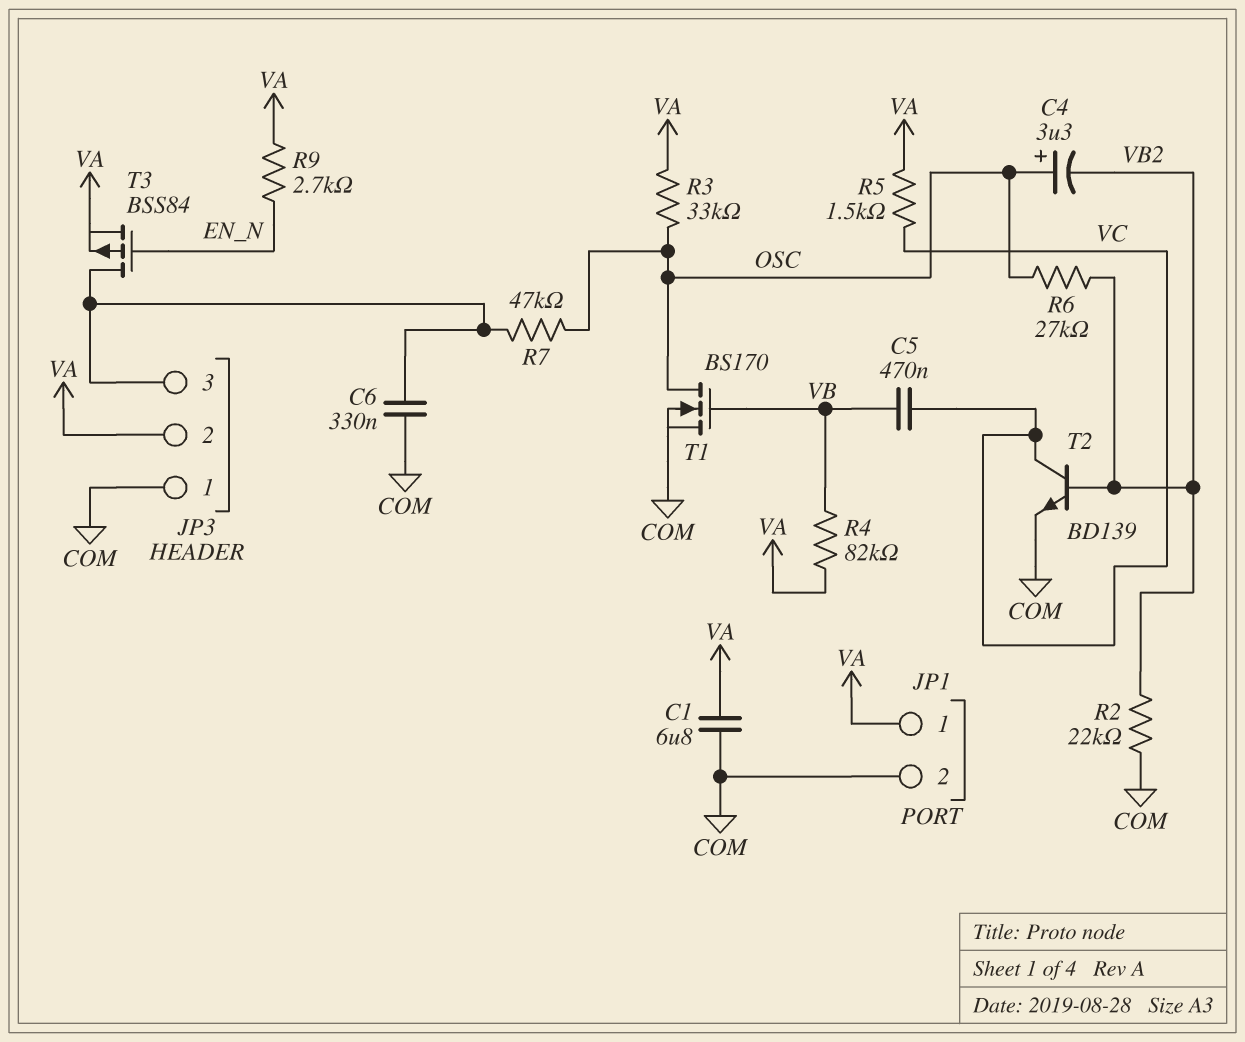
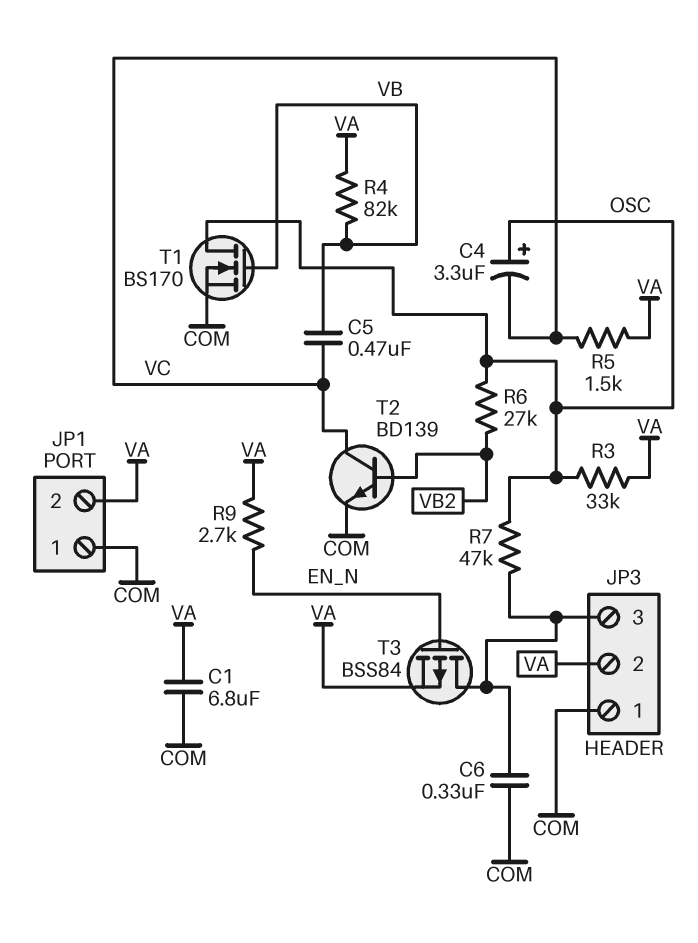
C4: 3.3uF (plus OSC, minus VB2) -> 3.3uF (plus OSC, minus VC)
JP1 pin 1: VA -> COM
JP1 pin 2: COM -> VA
R2: 22k (COM, VB2) -> none

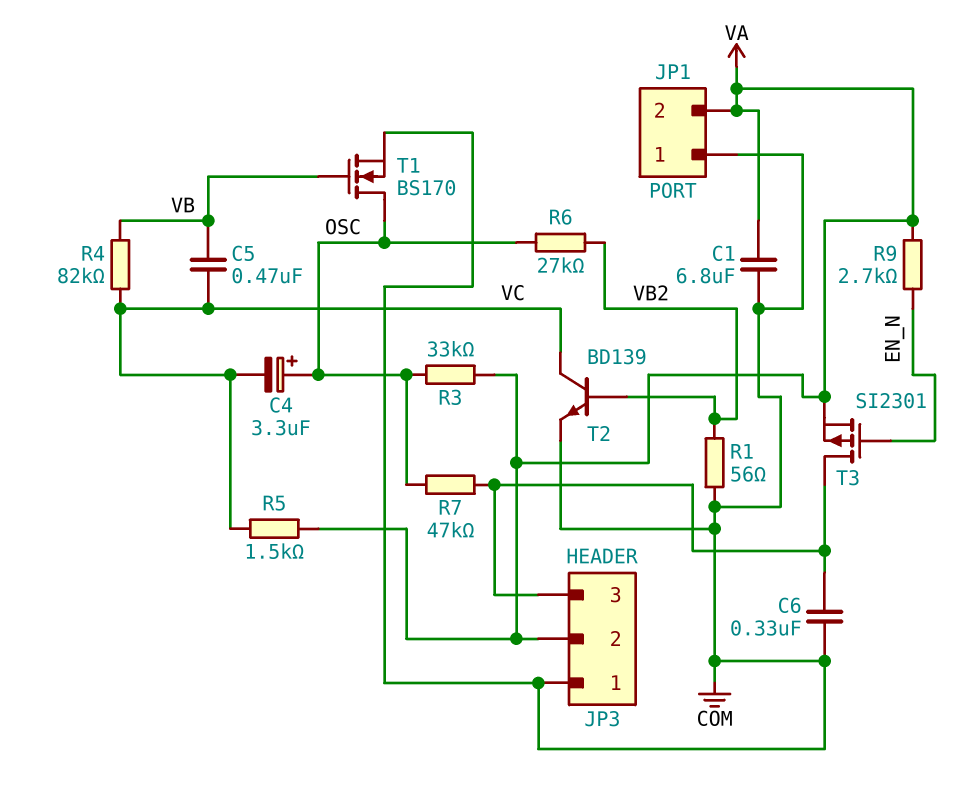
R1: none -> 56 (COM, VB2)
R4: 82k (VA, VB) -> 82k (VB, VC)
T3: PMOS BSS84 (G EN_N, D JP3/3, S VA) -> PMOS SI2301 (G EN_N, D JP3/3, S VA)

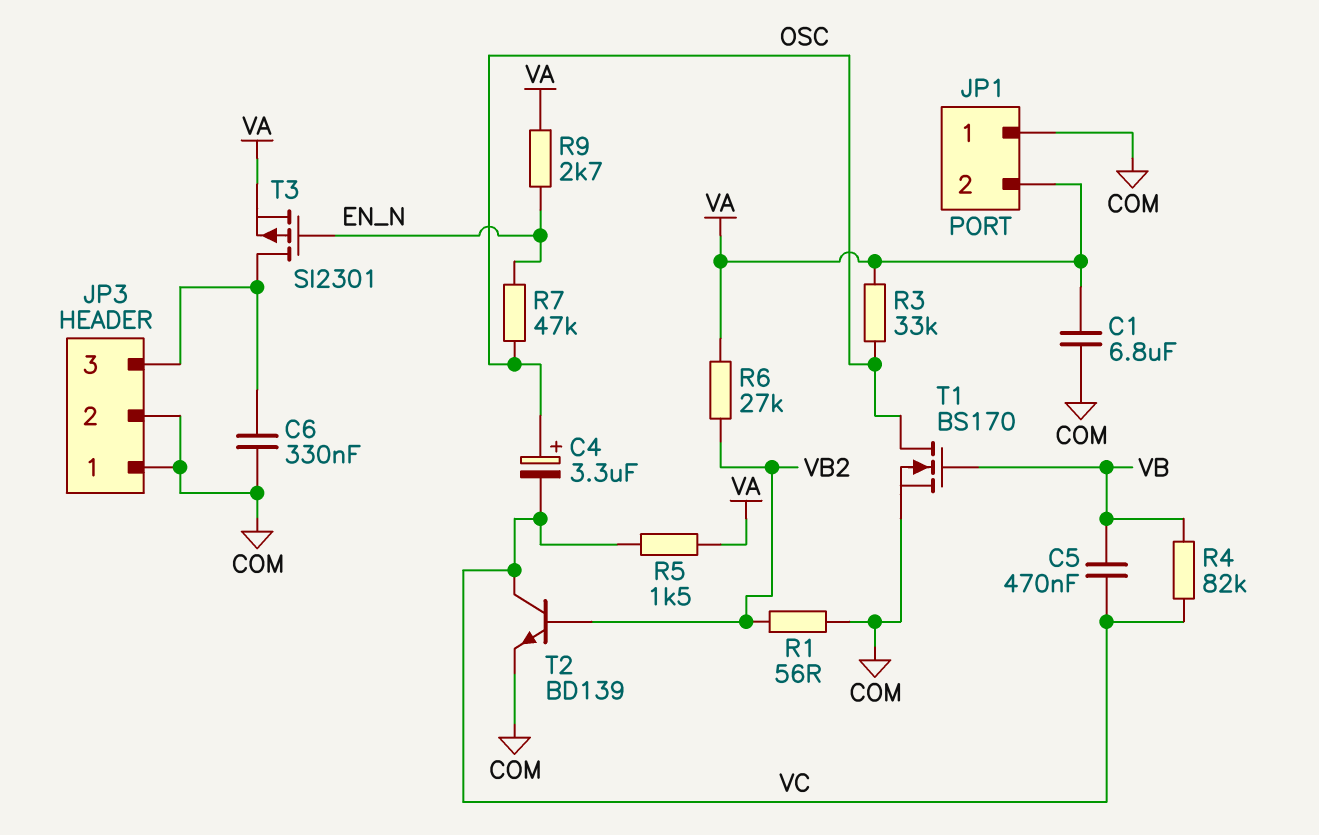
JP3 pin 2: VA -> COM
R6: 27k (OSC, VB2) -> 27k (VA, VB2)
R7: 47k (JP3/3, OSC) -> 47k (EN_N, OSC)

